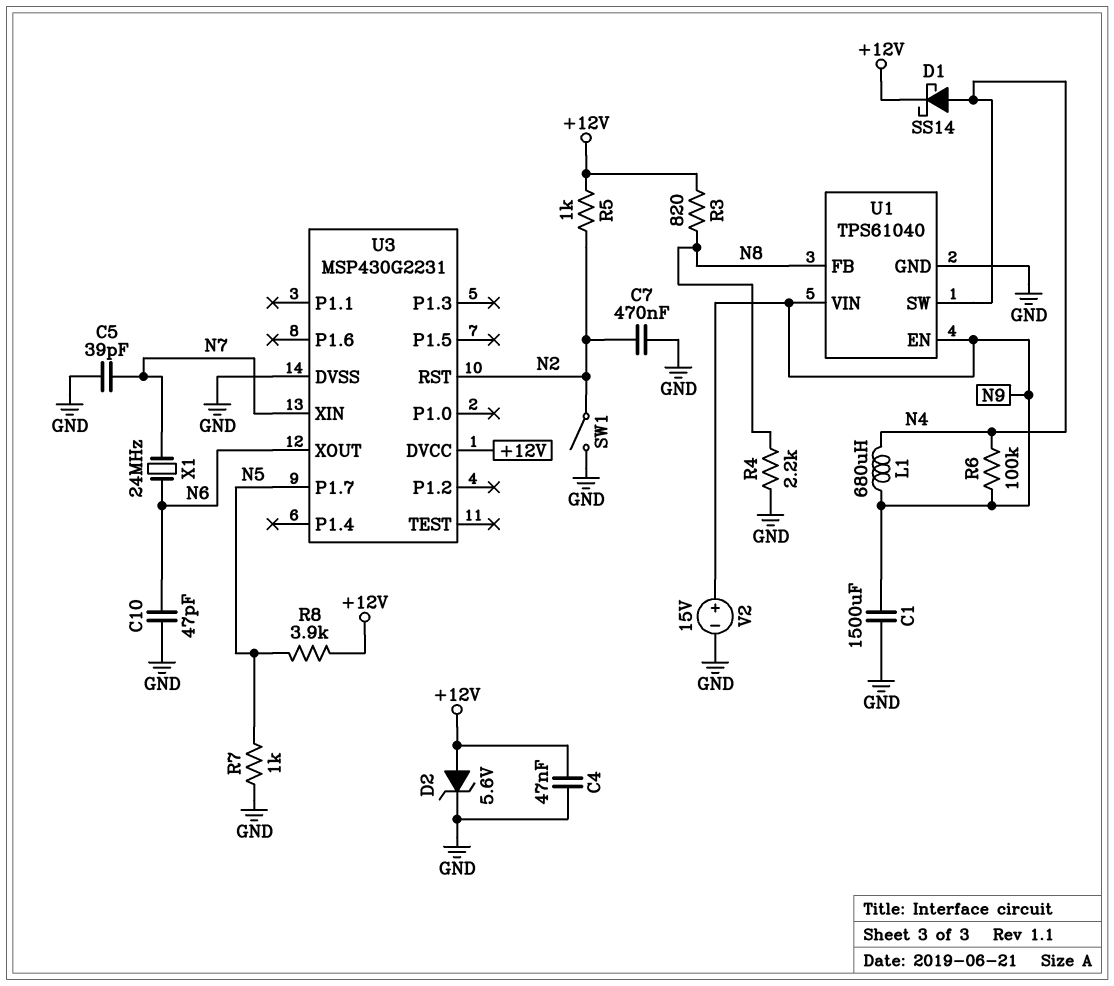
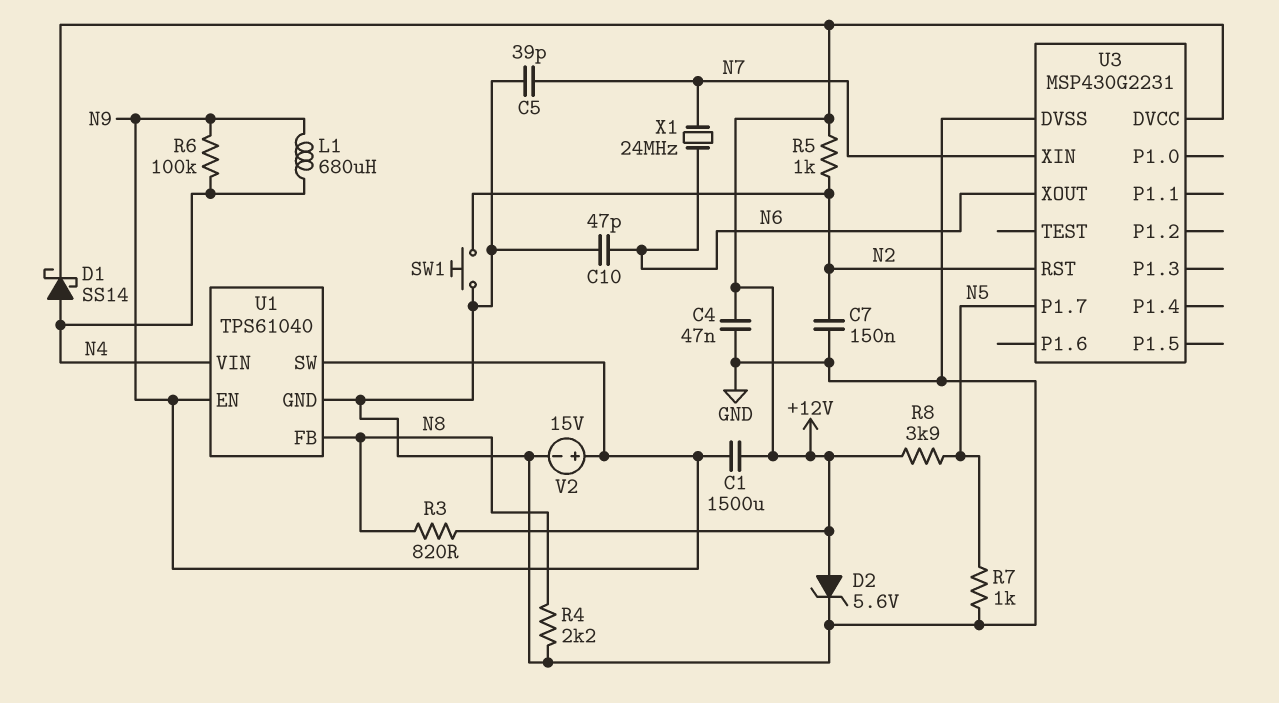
C1: 1500uF (GND, N9) -> 1500uF (+12V, N9)
C7: 470nF (GND, N2) -> 150nF (GND, N2)
SW1: switch (GND, N2) -> button (GND, N2)
U1 pin SW: N4 -> N9
U1 pin VIN: N9 -> N4

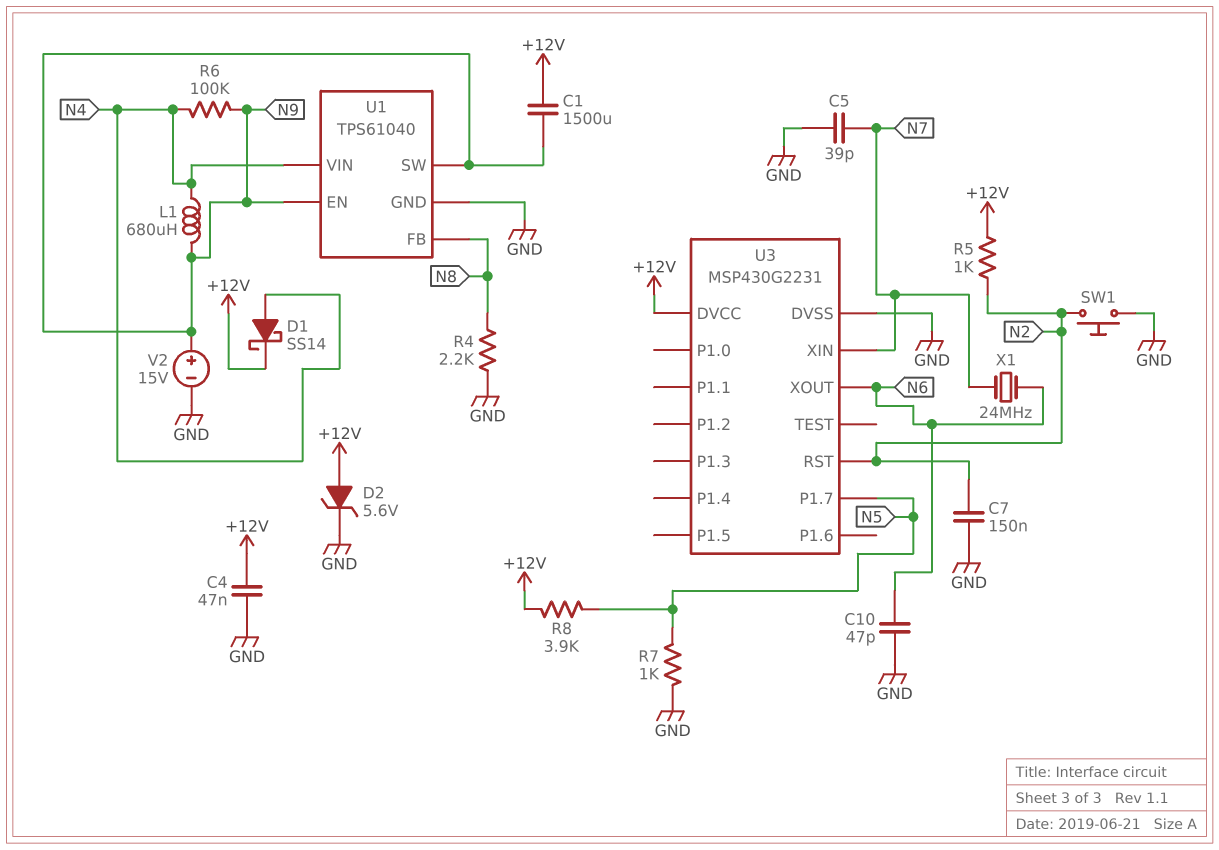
R3: 820 (+12V, N8) -> none

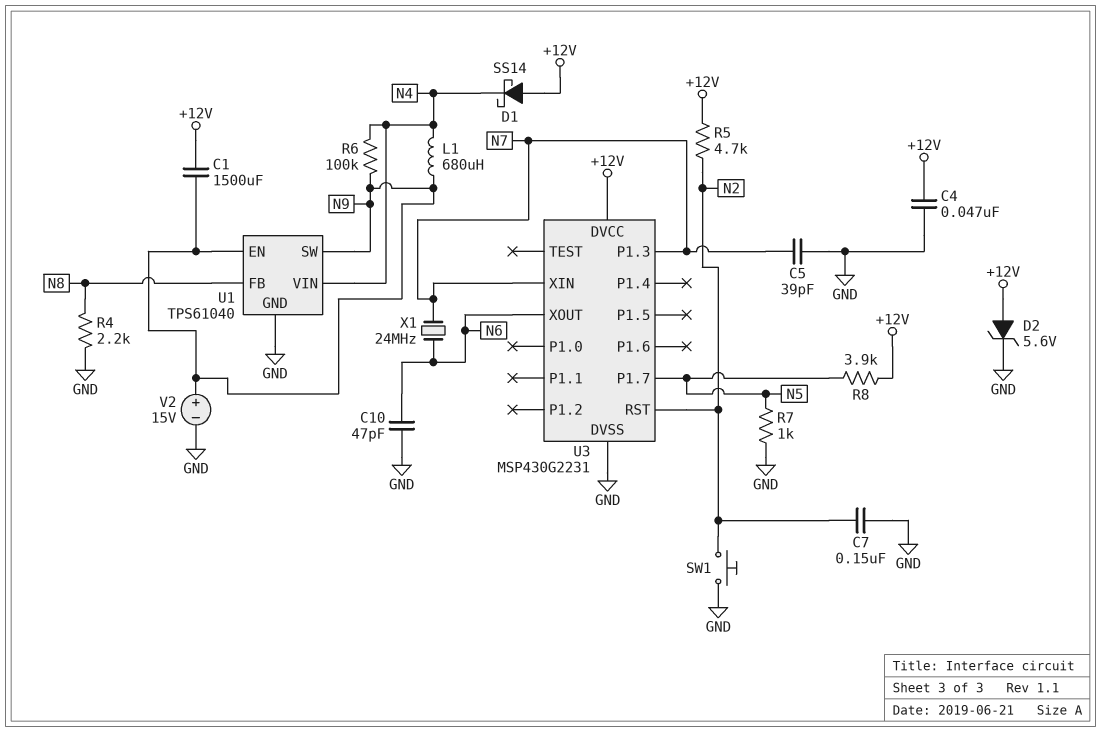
D1: schottky SS14 (A N4, K +12V) -> schottky SS14 (A +12V, K N4)
R5: 1k (+12V, N2) -> 4.7k (+12V, N2)
U3 pin P1.3: none -> N7

